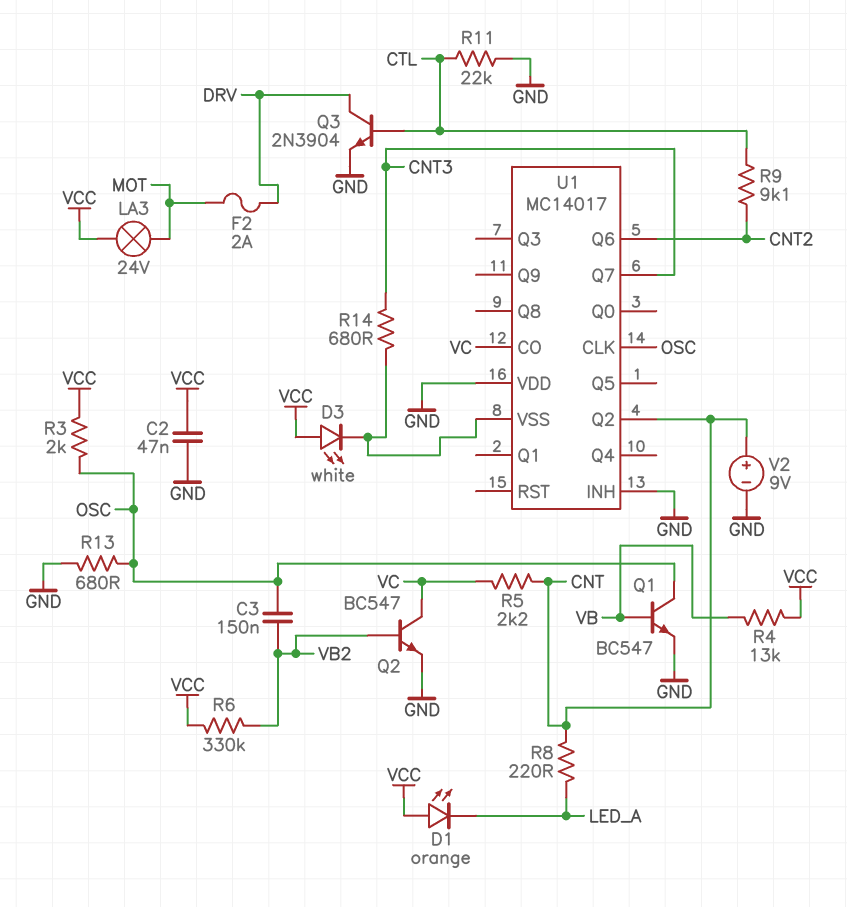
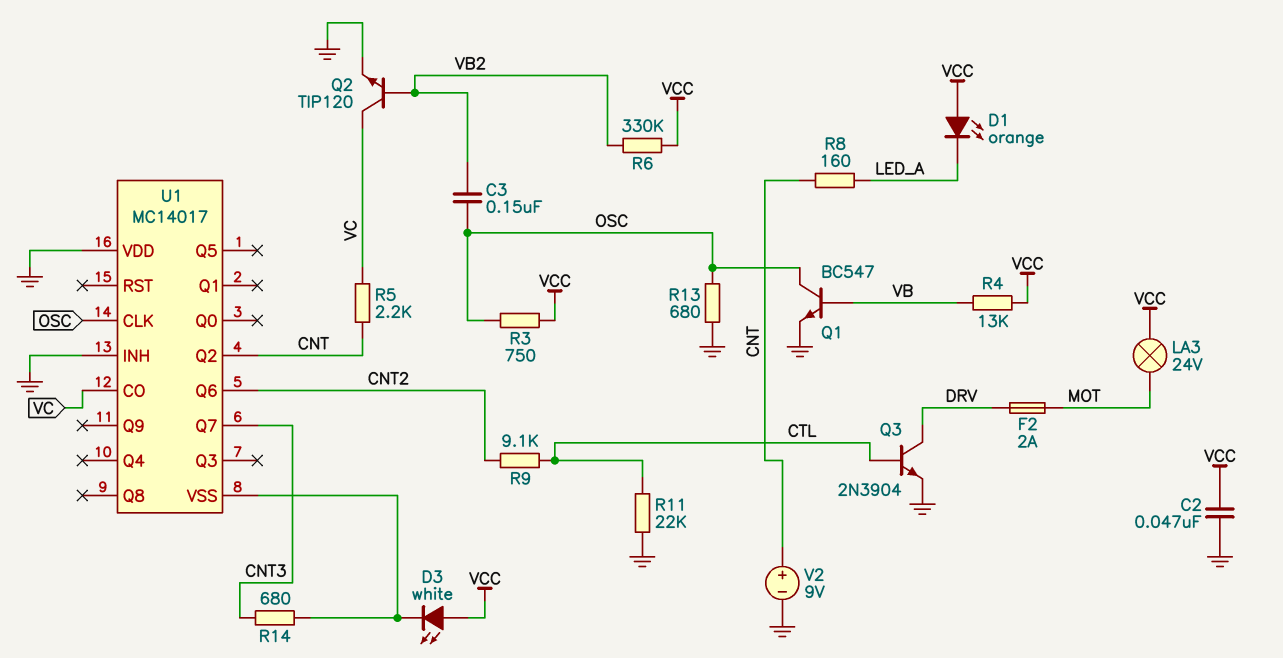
Q2: NPN BC547 (B VB2, C VC, E GND) -> NPN TIP120 (B VB2, C VC, E GND)
R3: 2k (OSC, VCC) -> 750 (OSC, VCC)
R8: 220 (CNT, LED_A) -> 160 (CNT, LED_A)

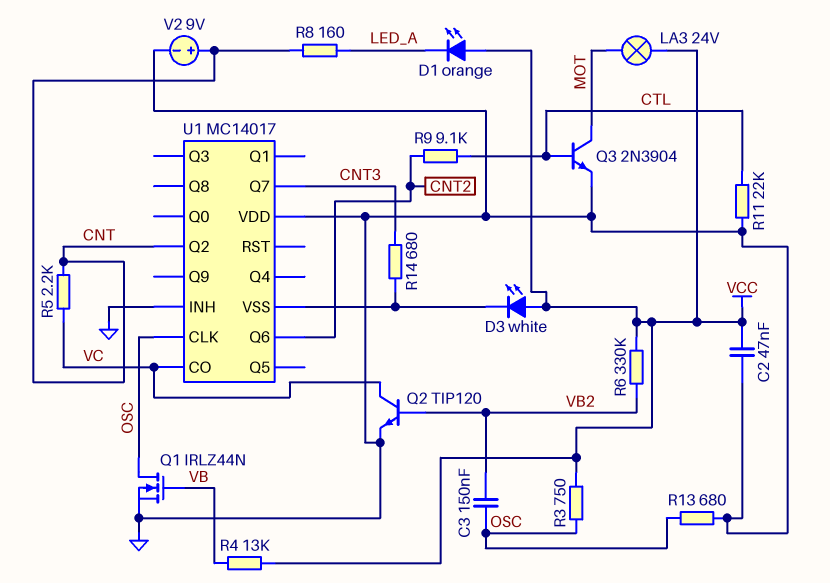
F2: 2A (DRV, MOT) -> none
Q1: NPN BC547 (B VB, C OSC, E GND) -> NMOS IRLZ44N (G VB, D OSC, S GND)
Q3: NPN 2N3904 (B CTL, C DRV, E GND) -> NPN 2N3904 (B CTL, C MOT, E GND)

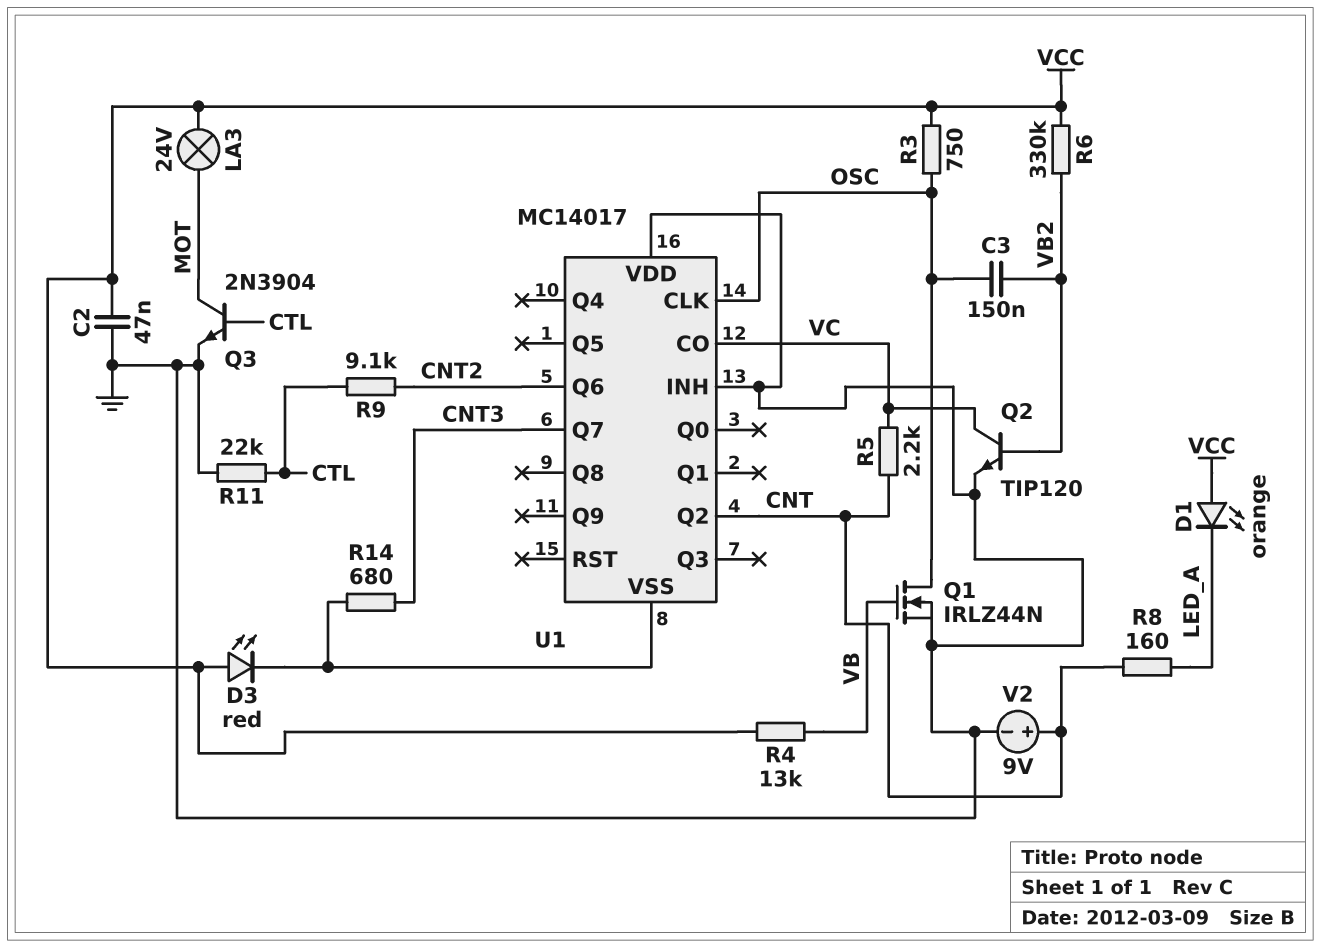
D3: LED white (A VCC, K U1/VSS) -> LED red (A VCC, K U1/VSS)
R13: 680 (GND, OSC) -> none

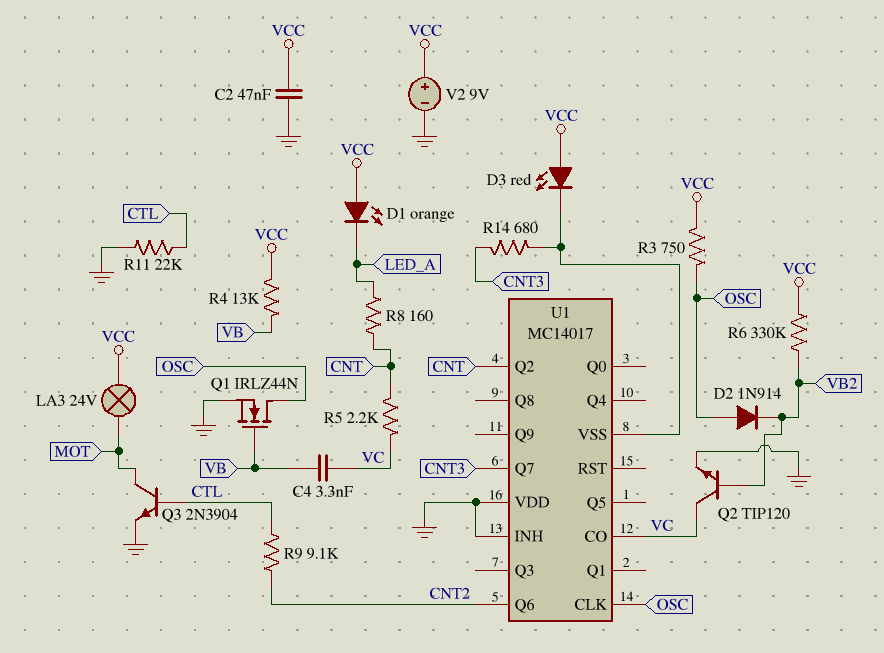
C3: 150nF (OSC, VB2) -> none
C4: none -> 3.3nF (VB, VC)
D2: none -> diode 1N914 (A OSC, K VB2)
V2: 9V (plus CNT, minus GND) -> 9V (plus VCC, minus GND)

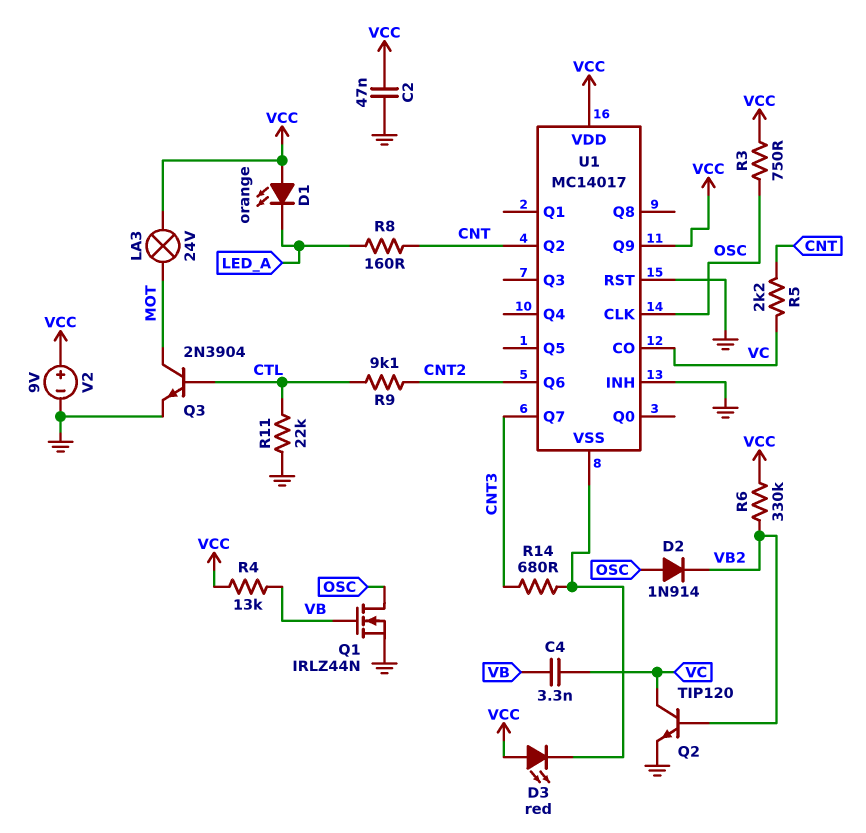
U1 pin Q9: none -> VCC
U1 pin RST: none -> GND
U1 pin VDD: GND -> VCC

